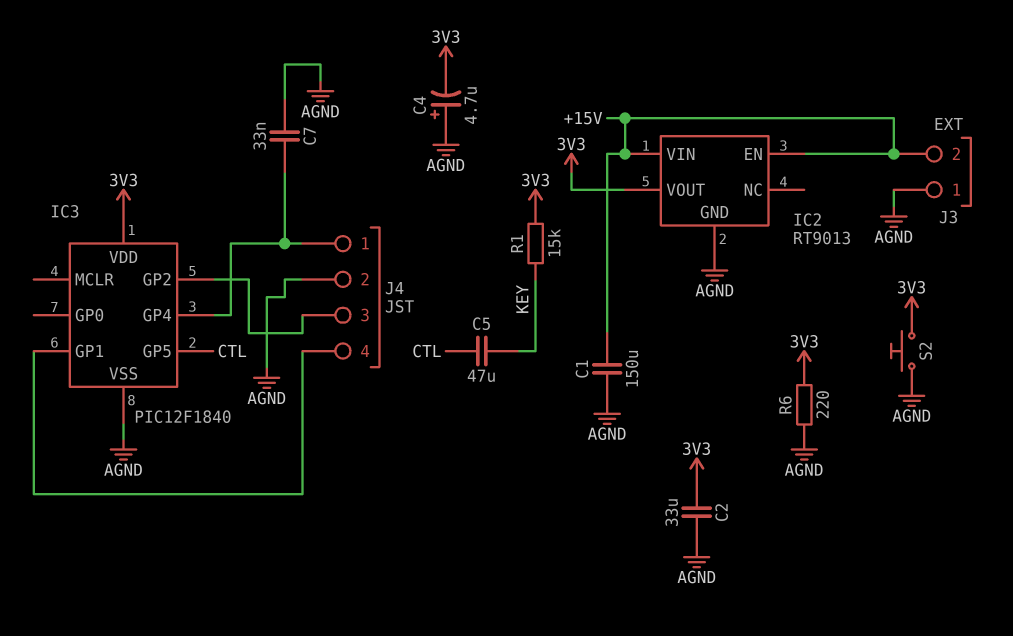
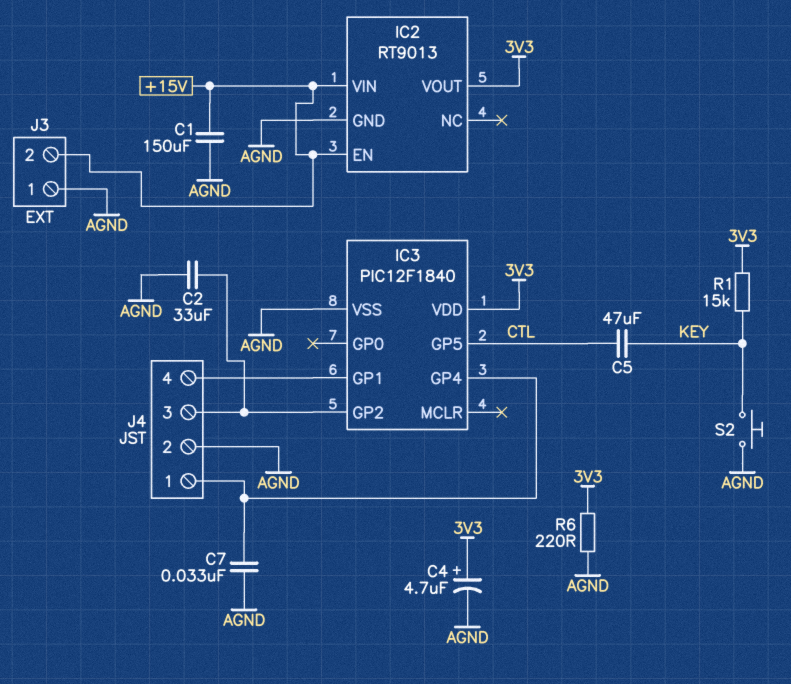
C2: 33uF (3V3, AGND) -> 33uF (AGND, IC3/GP2)
C4: 4.7uF (plus AGND, minus 3V3) -> 4.7uF (plus 3V3, minus AGND)
S2: button (3V3, AGND) -> button (AGND, KEY)

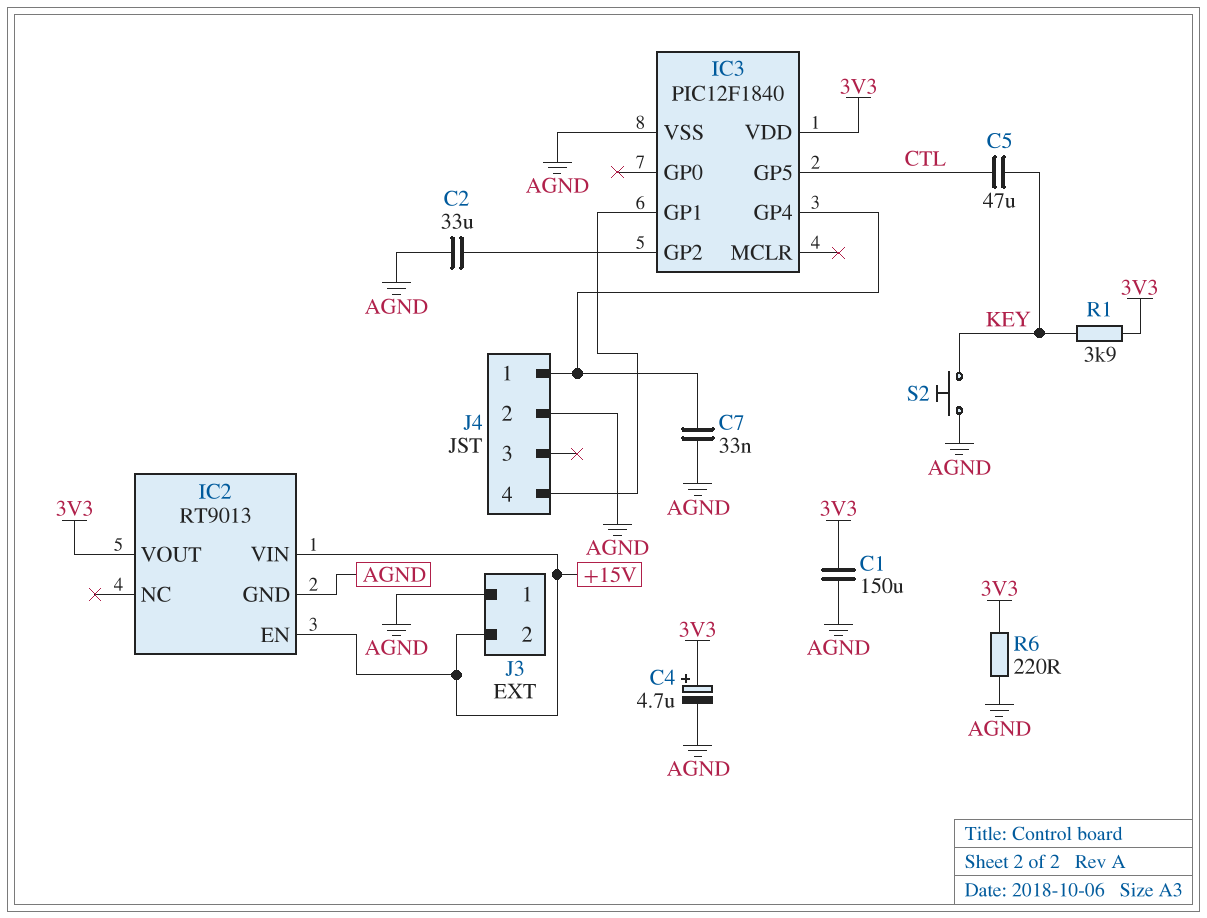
C1: 150uF (+15V, AGND) -> 150uF (3V3, AGND)
J4 pin 3: IC3/GP2 -> none
R1: 15k (3V3, KEY) -> 3.9k (3V3, KEY)

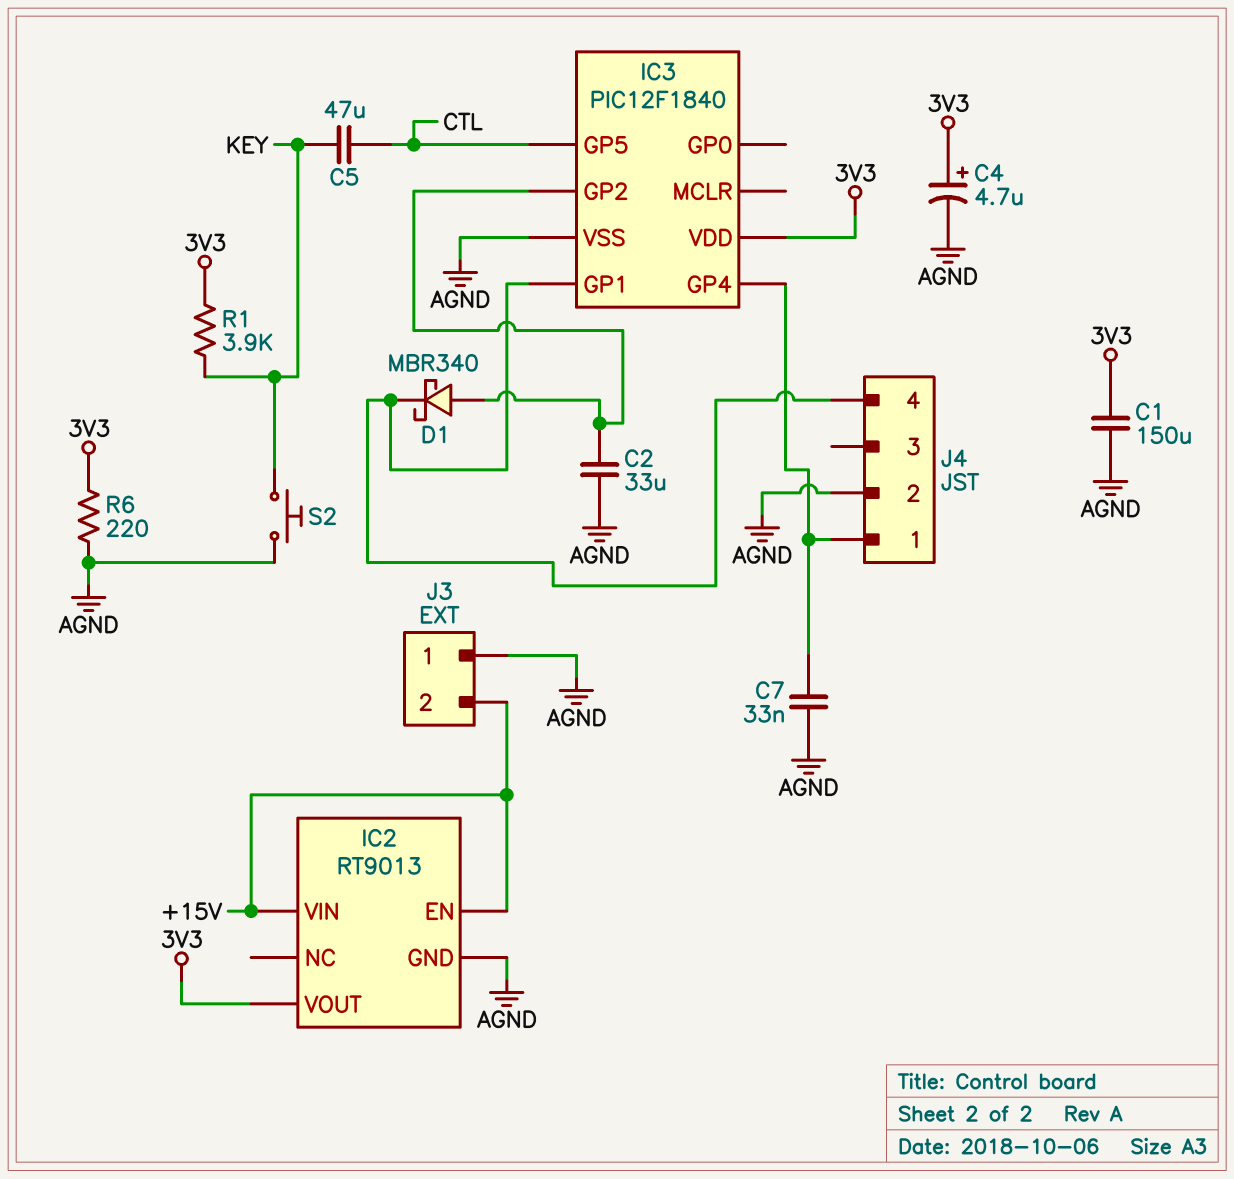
D1: none -> schottky MBR340 (A IC3/GP2, K IC3/GP1)

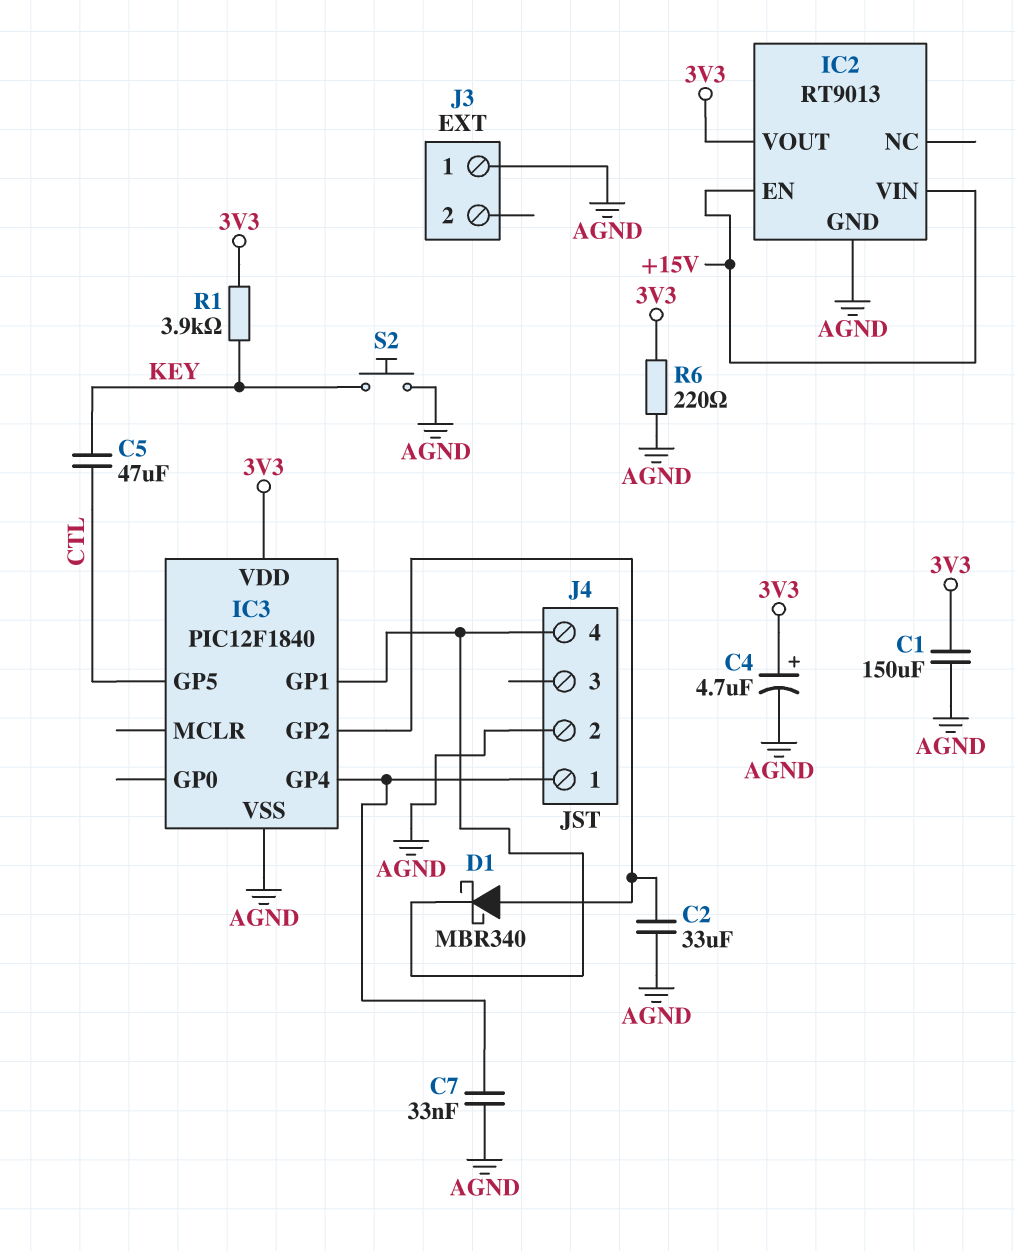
J3 pin 2: +15V -> none

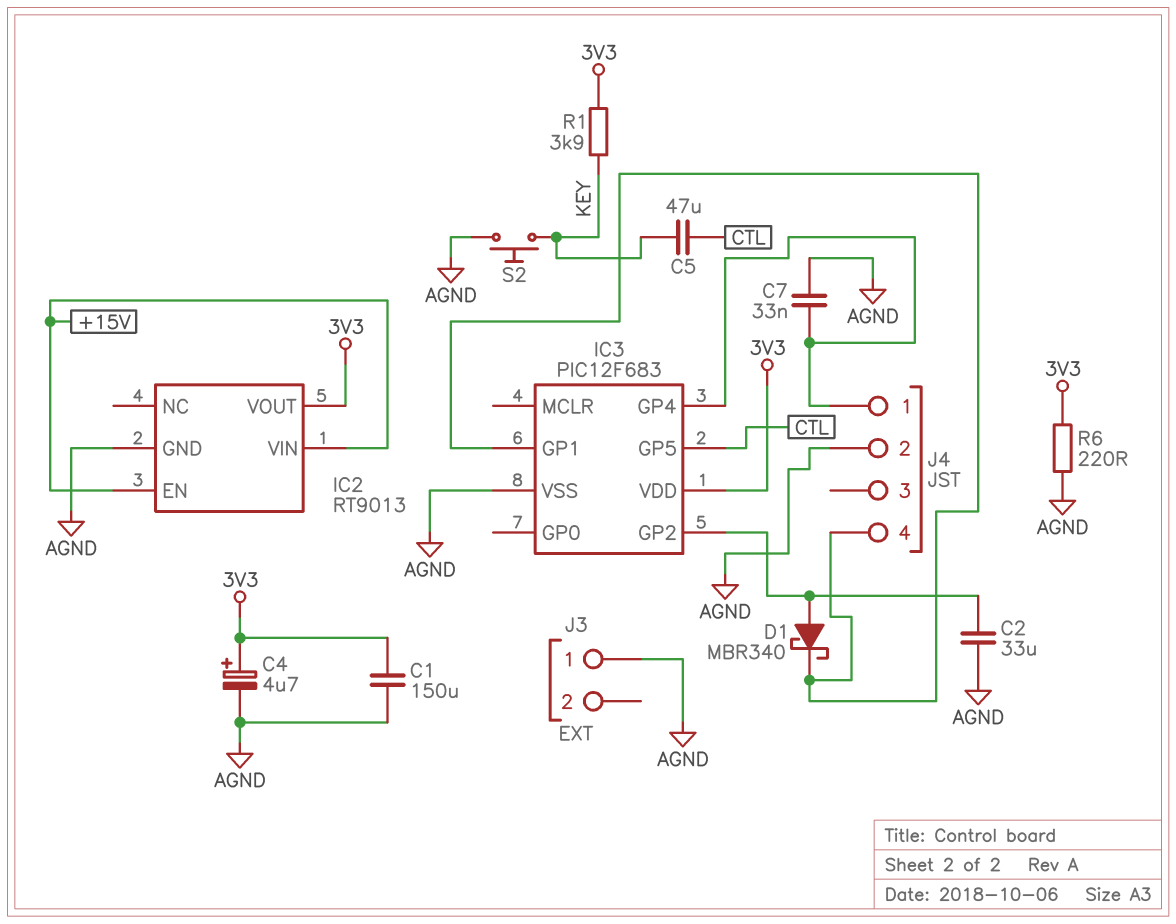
IC3: PIC12F1840 -> PIC12F683

